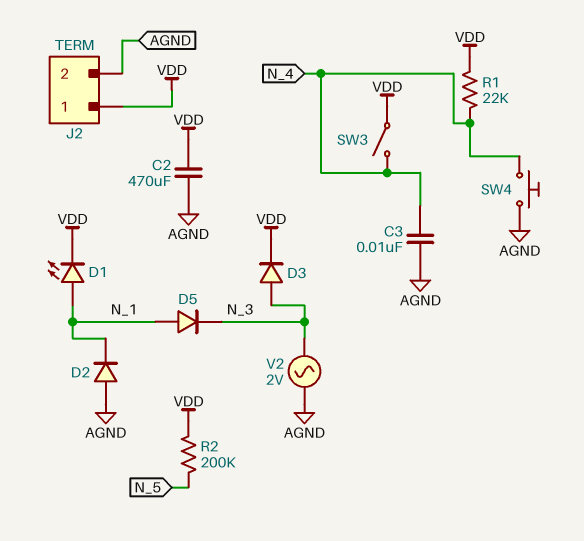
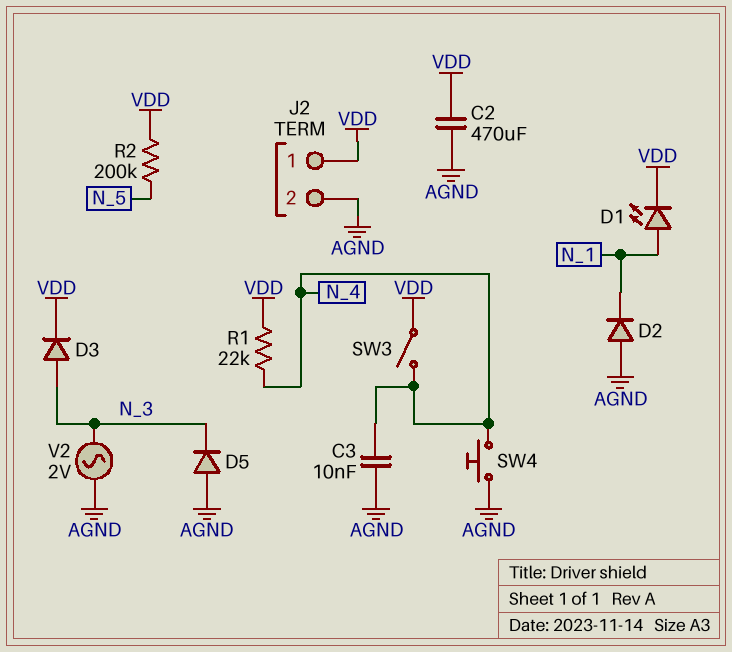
D5: diode (A N_1, K N_3) -> diode (A AGND, K N_3)

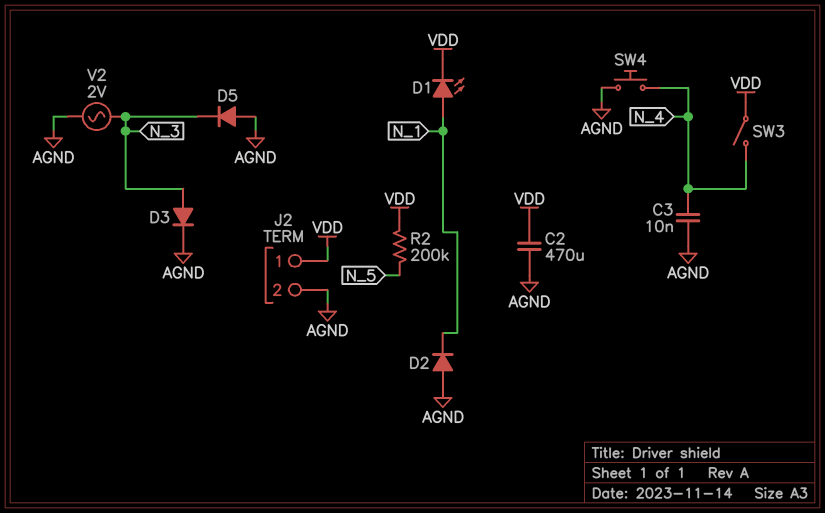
D3: diode (A N_3, K VDD) -> diode (A N_3, K AGND)
R1: 22k (N_4, VDD) -> none

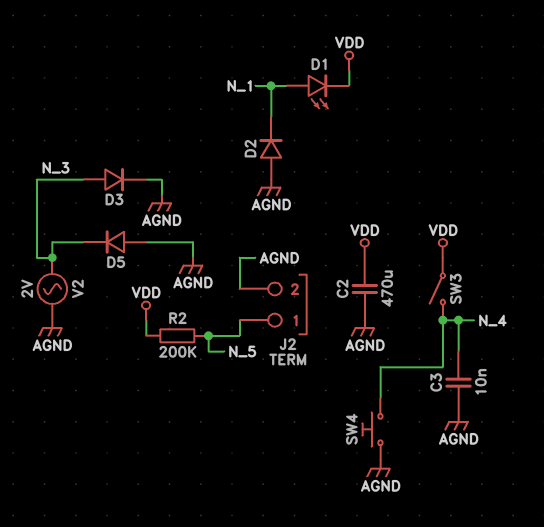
J2 pin 1: VDD -> N_5

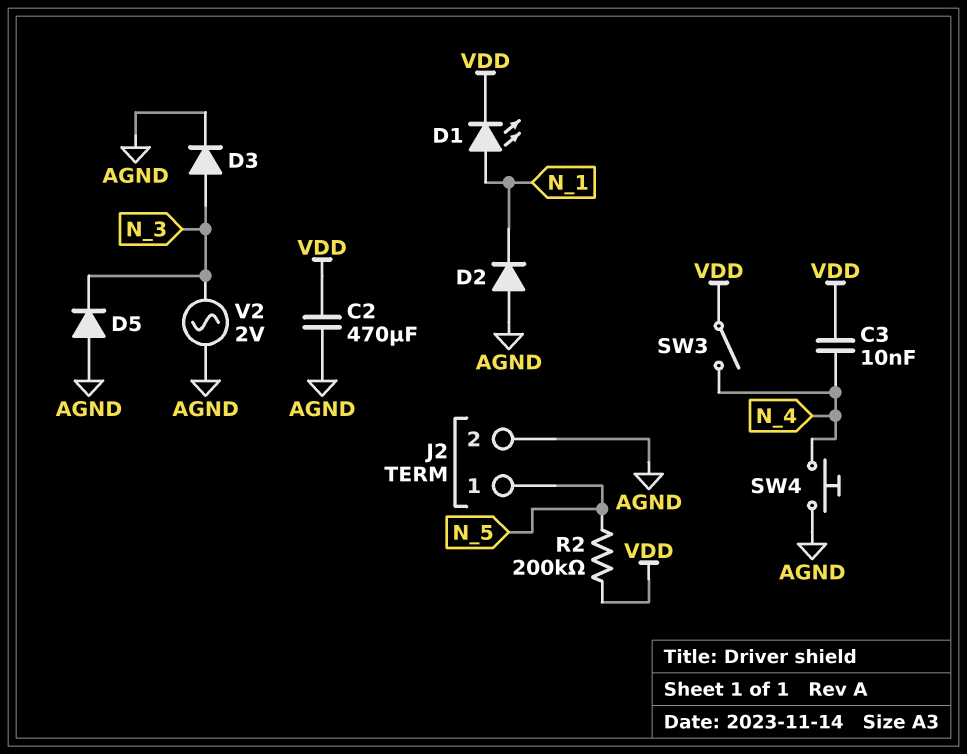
C3: 10nF (AGND, N_4) -> 10nF (N_4, VDD)

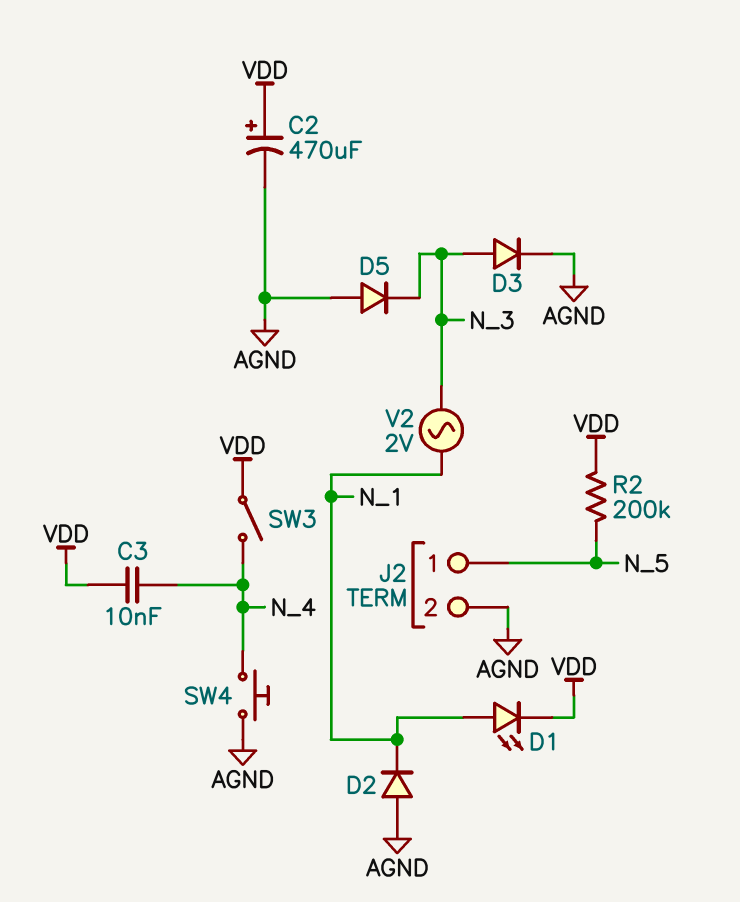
C2: 470uF (AGND, VDD) -> 470uF (plus VDD, minus AGND)
V2: AC 2V (AGND, N_3) -> AC 2V (N_1, N_3)

